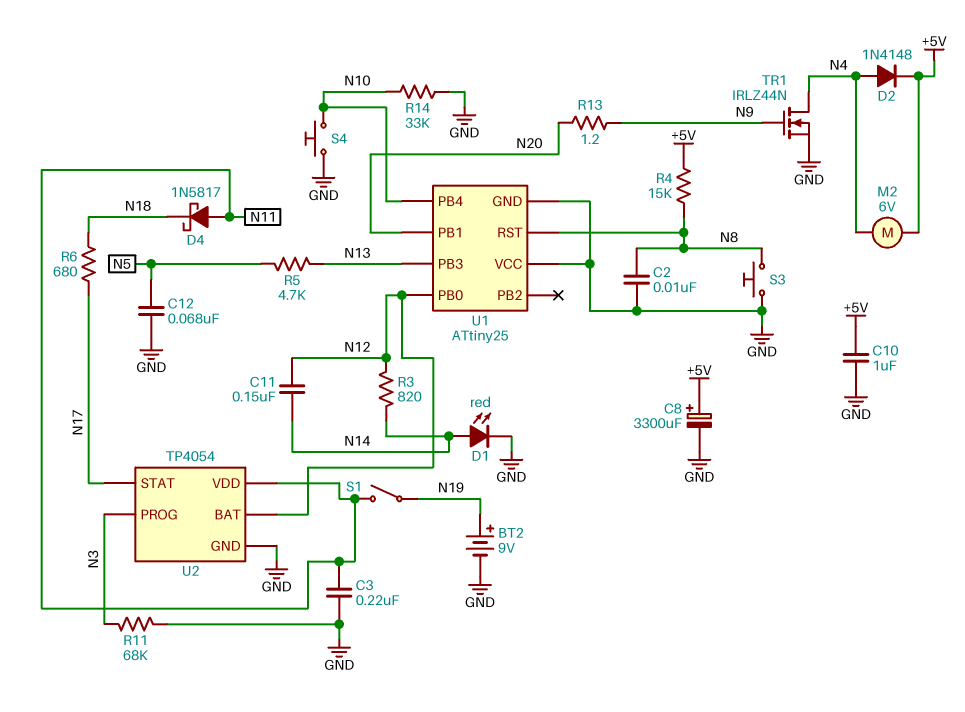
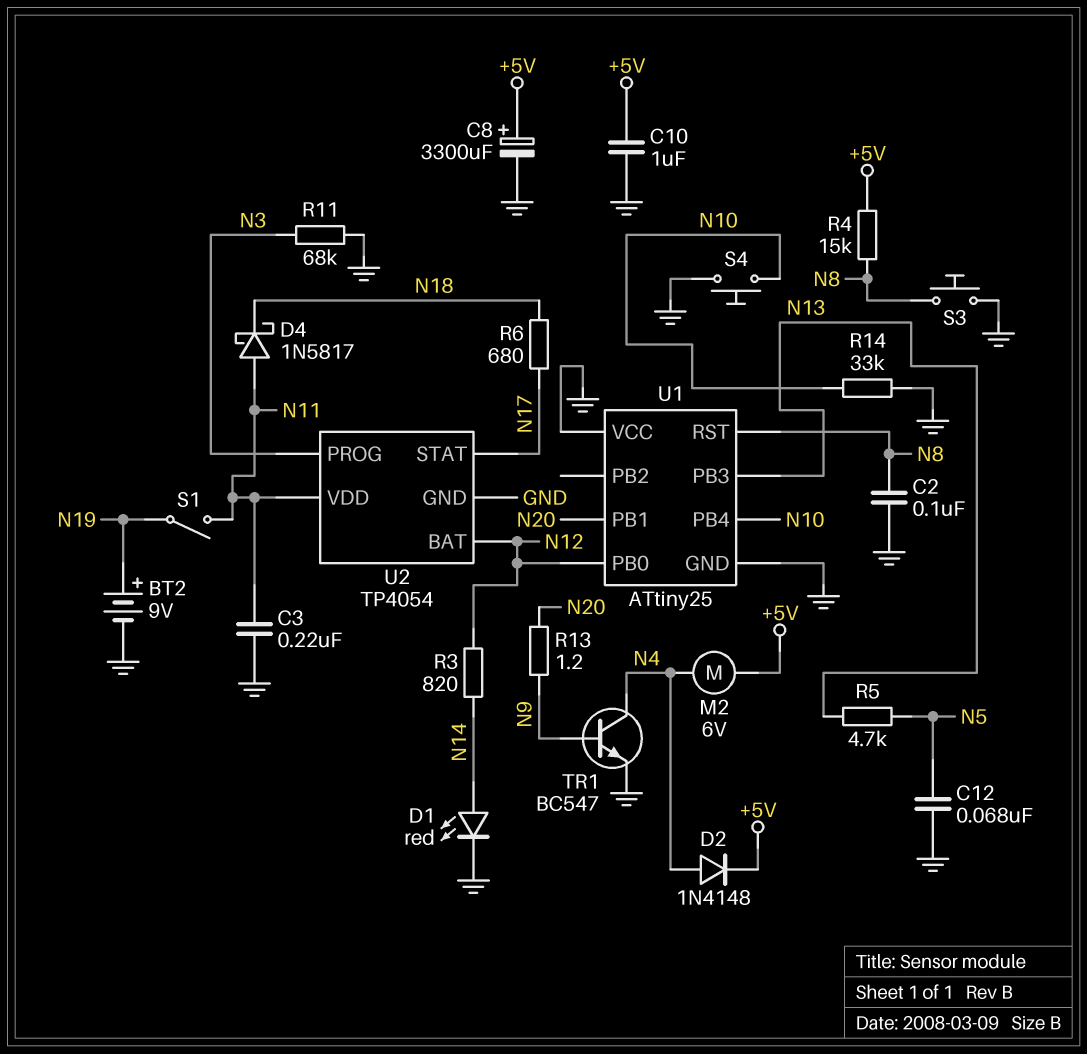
C2: 10nF (GND, N8) -> 100nF (GND, N8)
C11: 150nF (N12, N14) -> none
TR1: NMOS IRLZ44N (G N9, D N4, S GND) -> NPN BC547 (B N9, C N4, E GND)

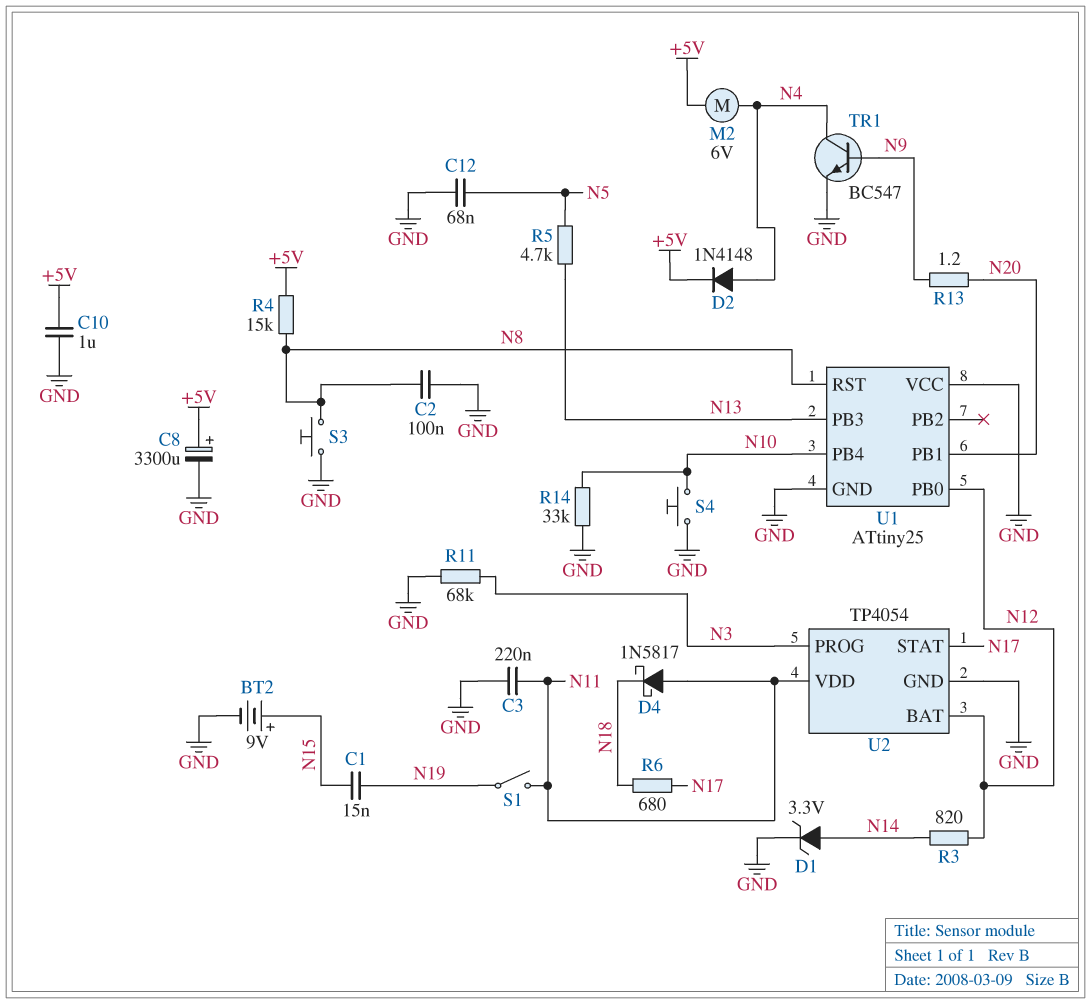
BT2: 9V (plus N19, minus GND) -> 9V (plus N15, minus GND)
C1: none -> 15nF (N15, N19)
D1: LED red (A N14, K GND) -> zener 3.3V (A N14, K GND)

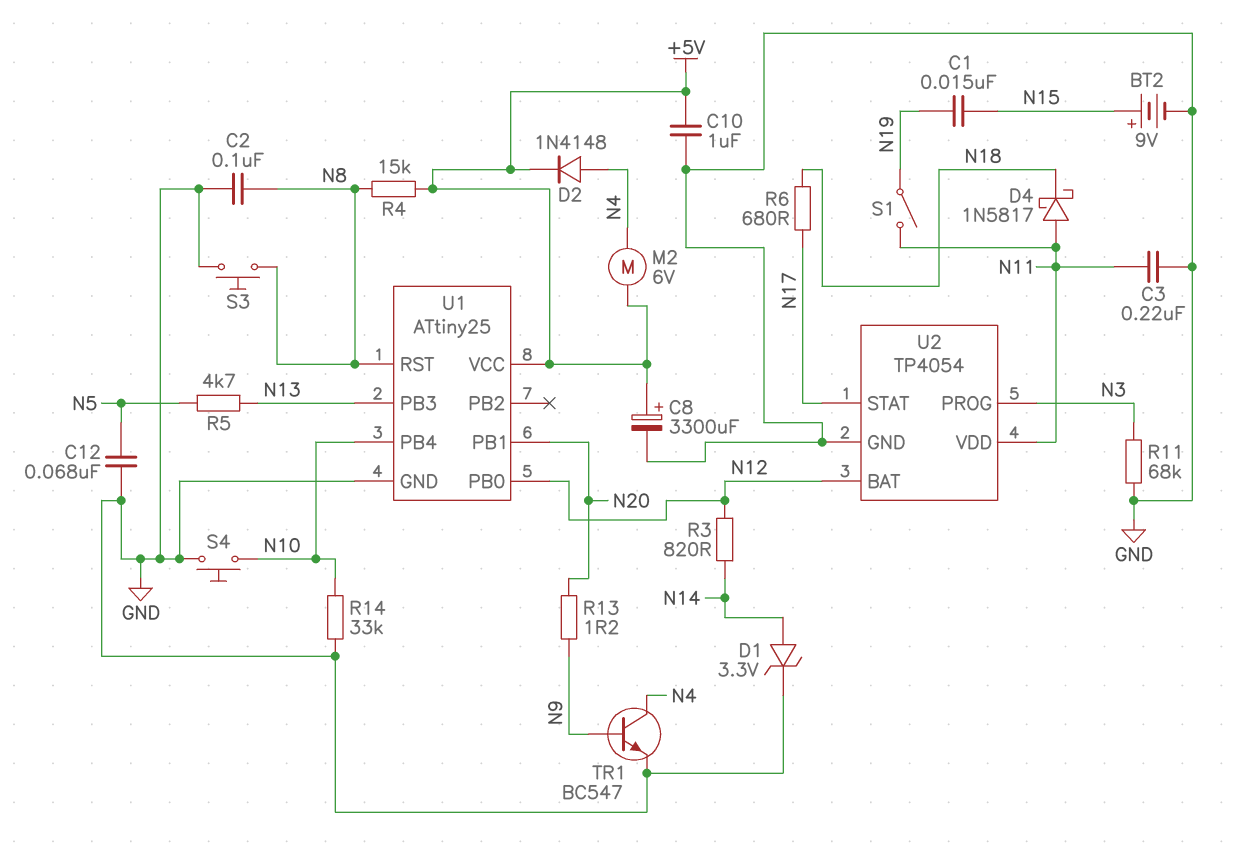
U1 pin VCC: GND -> +5V

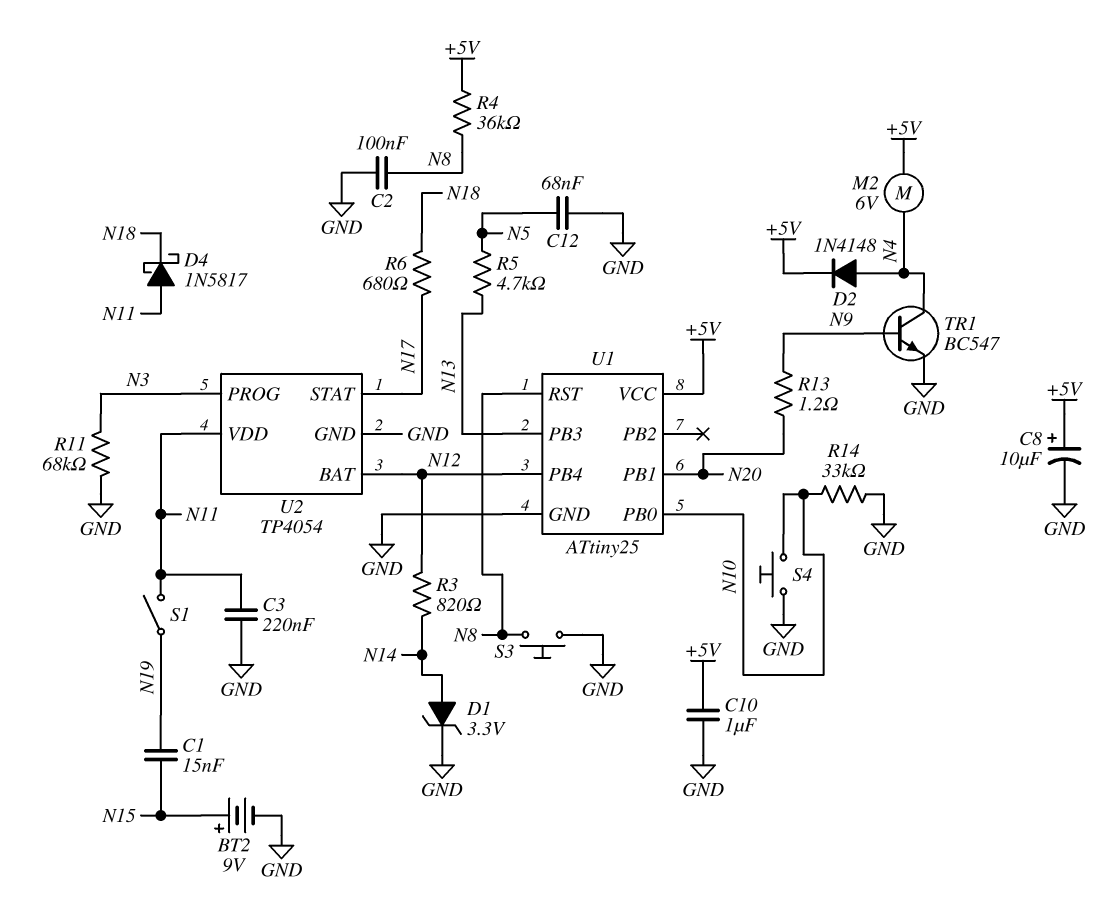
C8: 3300uF (plus +5V, minus GND) -> 10uF (plus +5V, minus GND)
R4: 15k (+5V, N8) -> 36k (+5V, N8)
U1 pin PB0: N12 -> N10
U1 pin PB4: N10 -> N12

